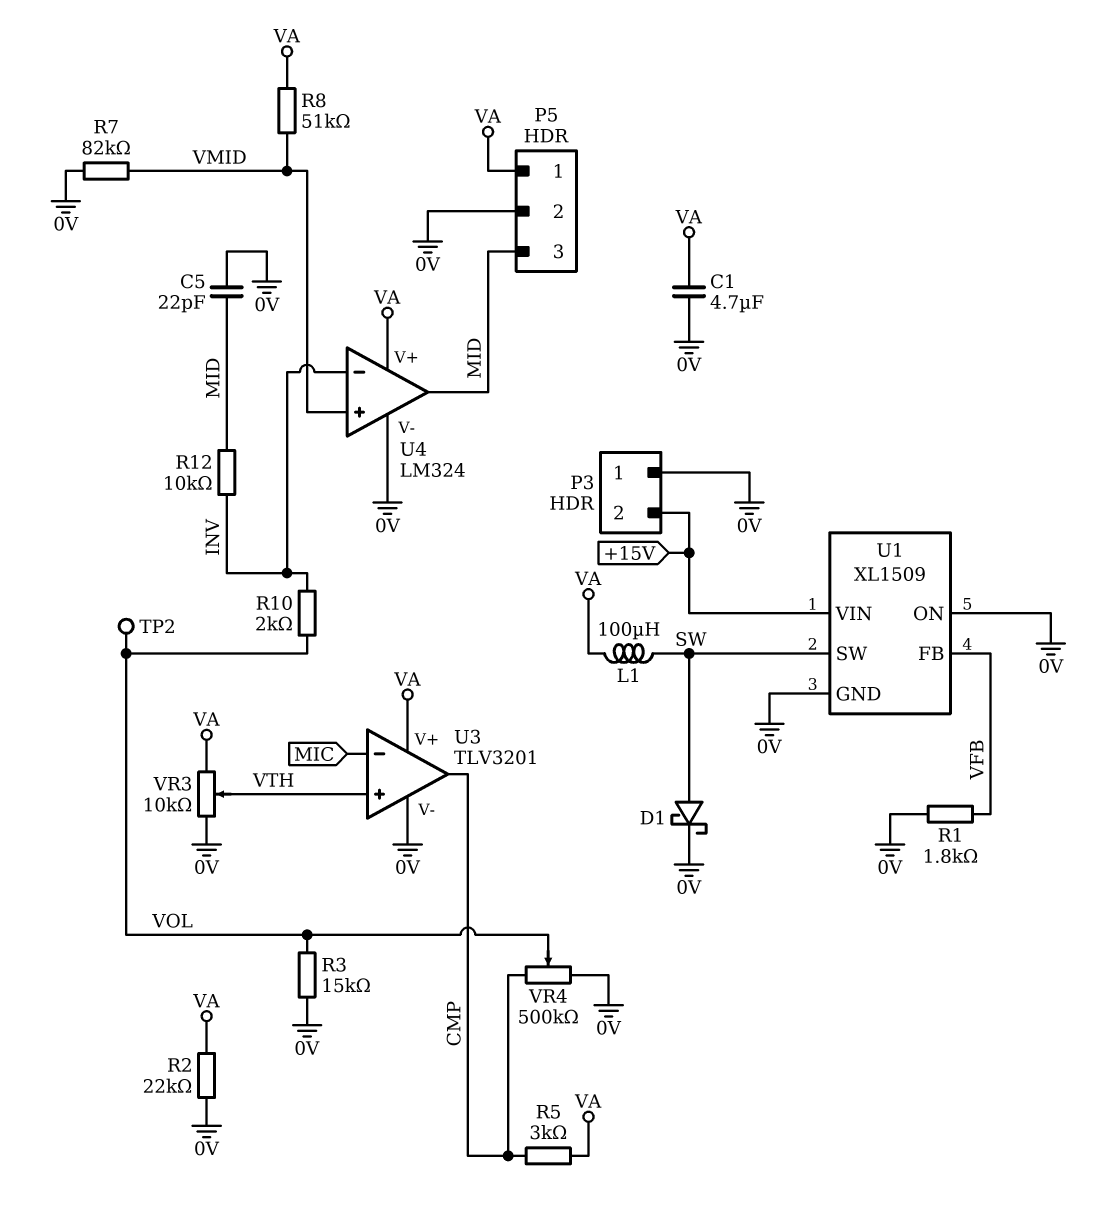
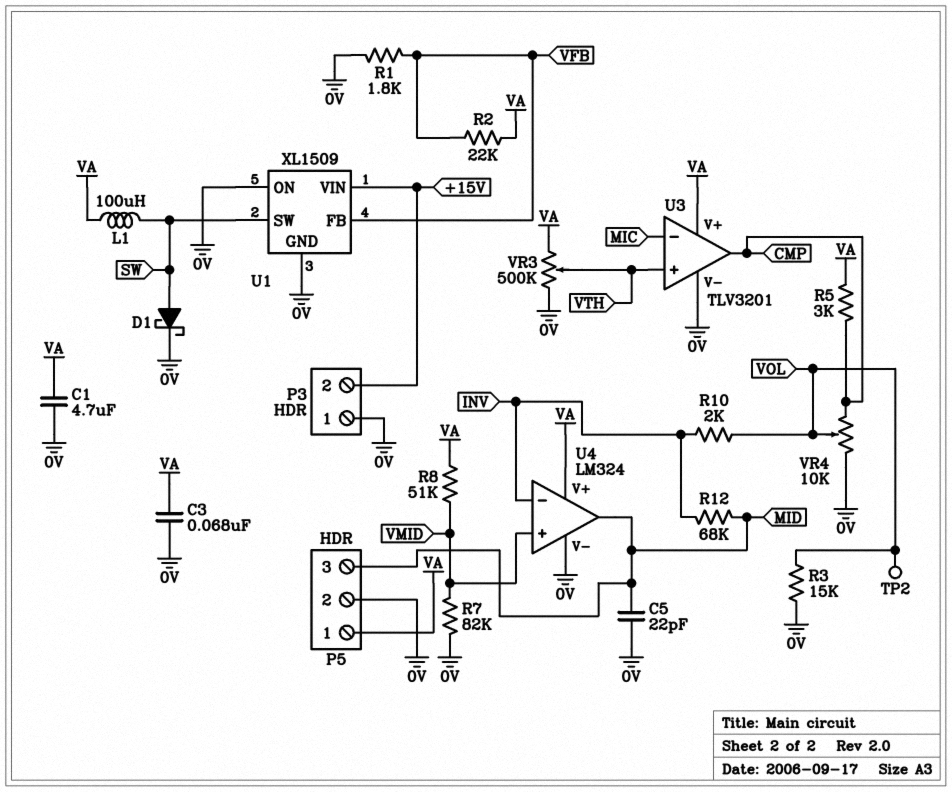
C3: none -> 68nF (0V, VA)
R2: 22k (0V, VA) -> 22k (VA, VFB)
R12: 10k (INV, MID) -> 68k (INV, MID)
VR3: 10k (0V, VA, wiper VTH) -> 500k (0V, VA, wiper VTH)
VR4: 500k (0V, CMP, wiper VOL) -> 10k (0V, CMP, wiper VOL)

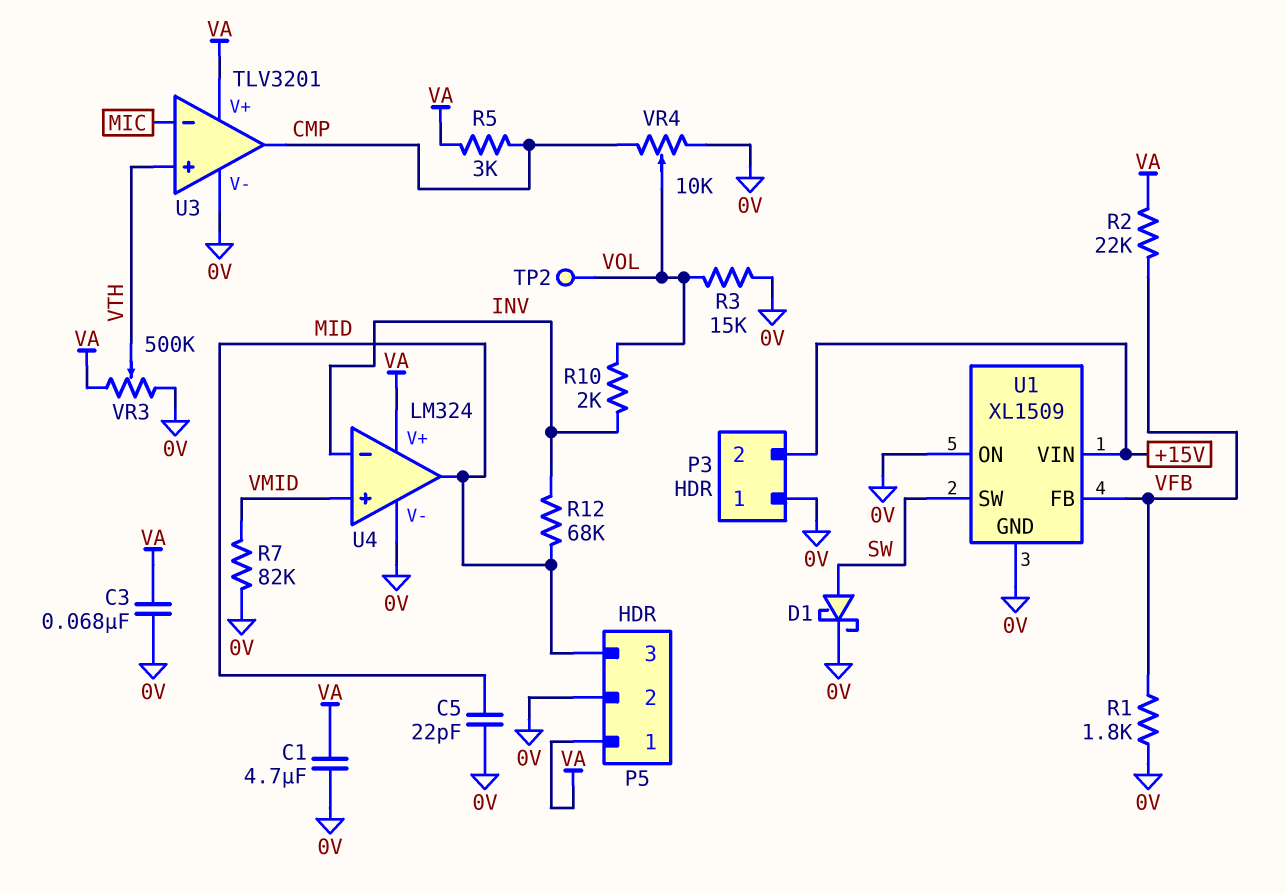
L1: 100uH (SW, VA) -> none
R8: 51k (VA, VMID) -> none

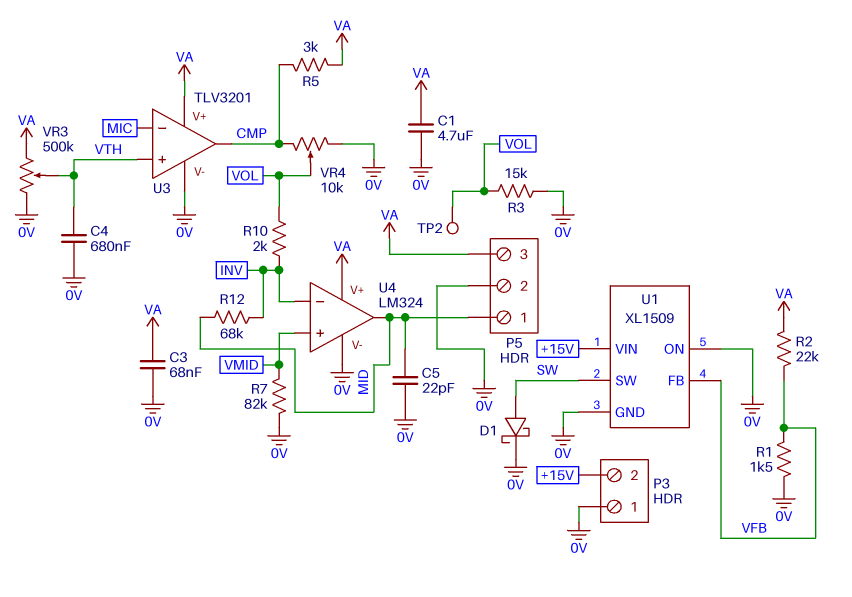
C4: none -> 680nF (0V, VTH)
P5 pin 1: VA -> MID
P5 pin 3: MID -> VA
R1: 1.8k (0V, VFB) -> 1.5k (0V, VFB)

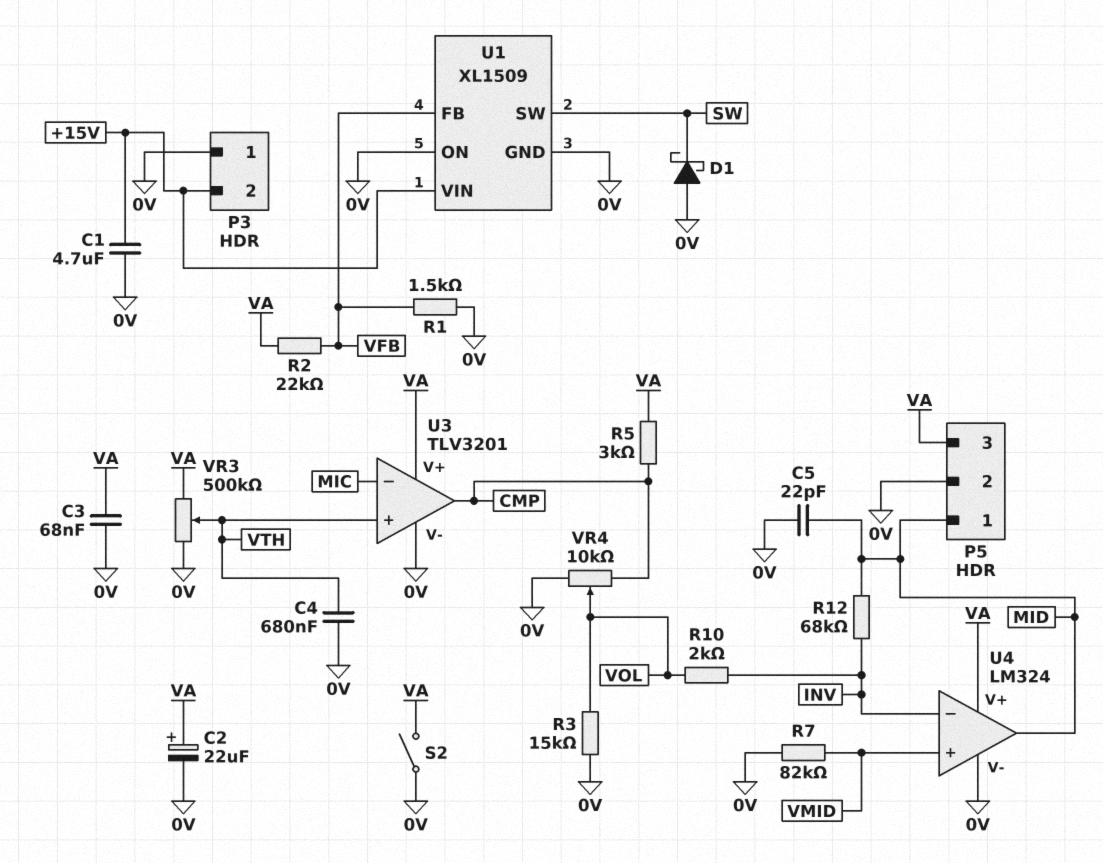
C1: 4.7uF (0V, VA) -> 4.7uF (+15V, 0V)
C2: none -> 22uF (plus VA, minus 0V)
D1: schottky (A SW, K 0V) -> schottky (A 0V, K SW)
S2: none -> switch (0V, VA)
TP2: test point (VOL) -> none

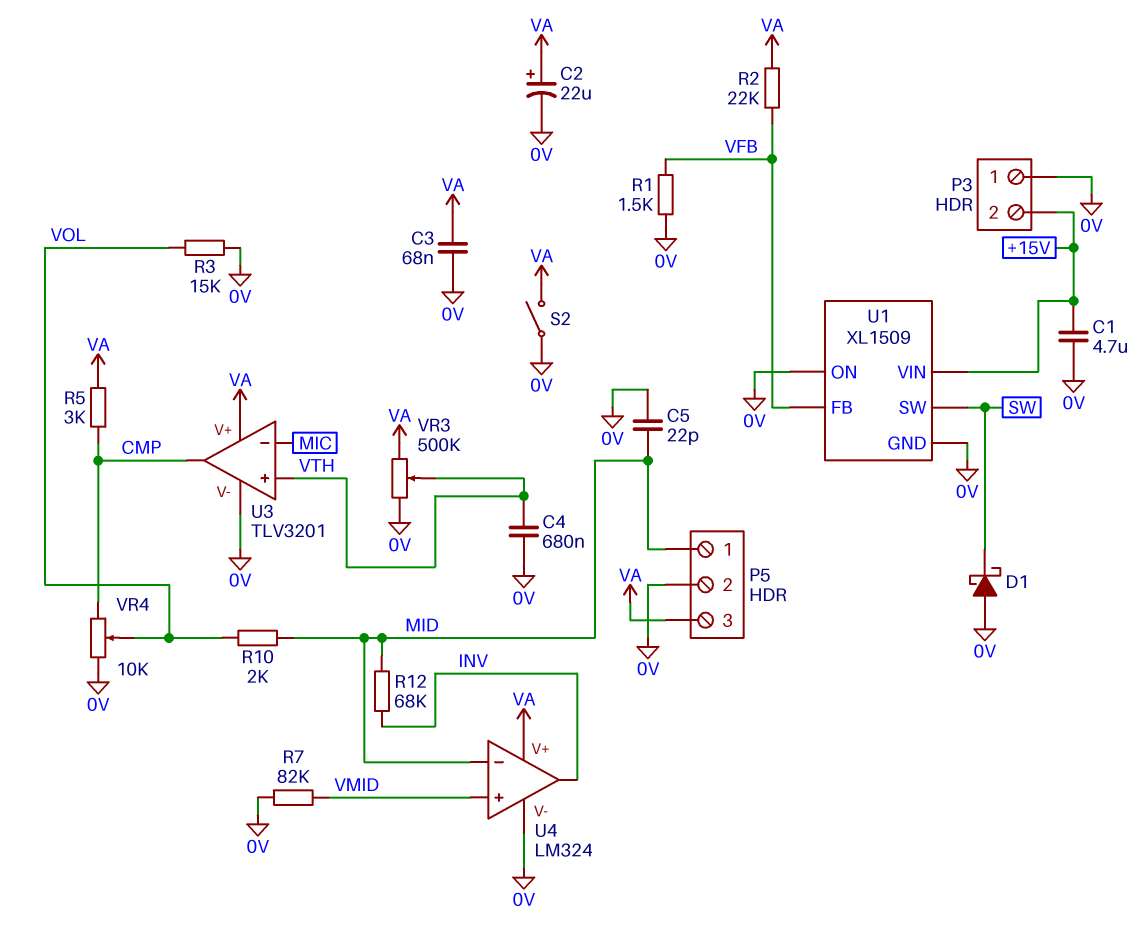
R10: 2k (INV, VOL) -> 2k (MID, VOL)
U4 pin in-: INV -> MID
U4 pin out: MID -> INV

